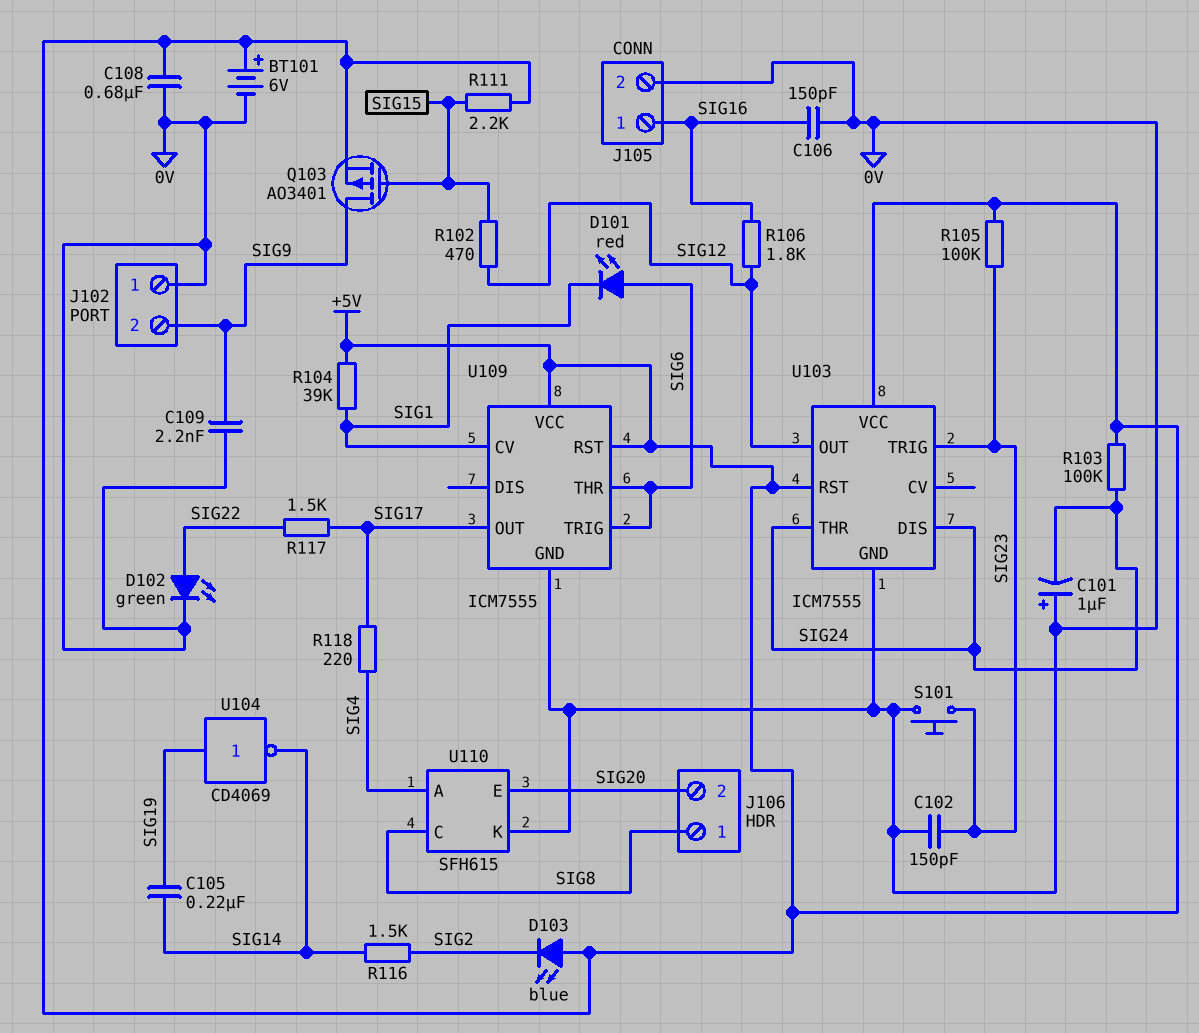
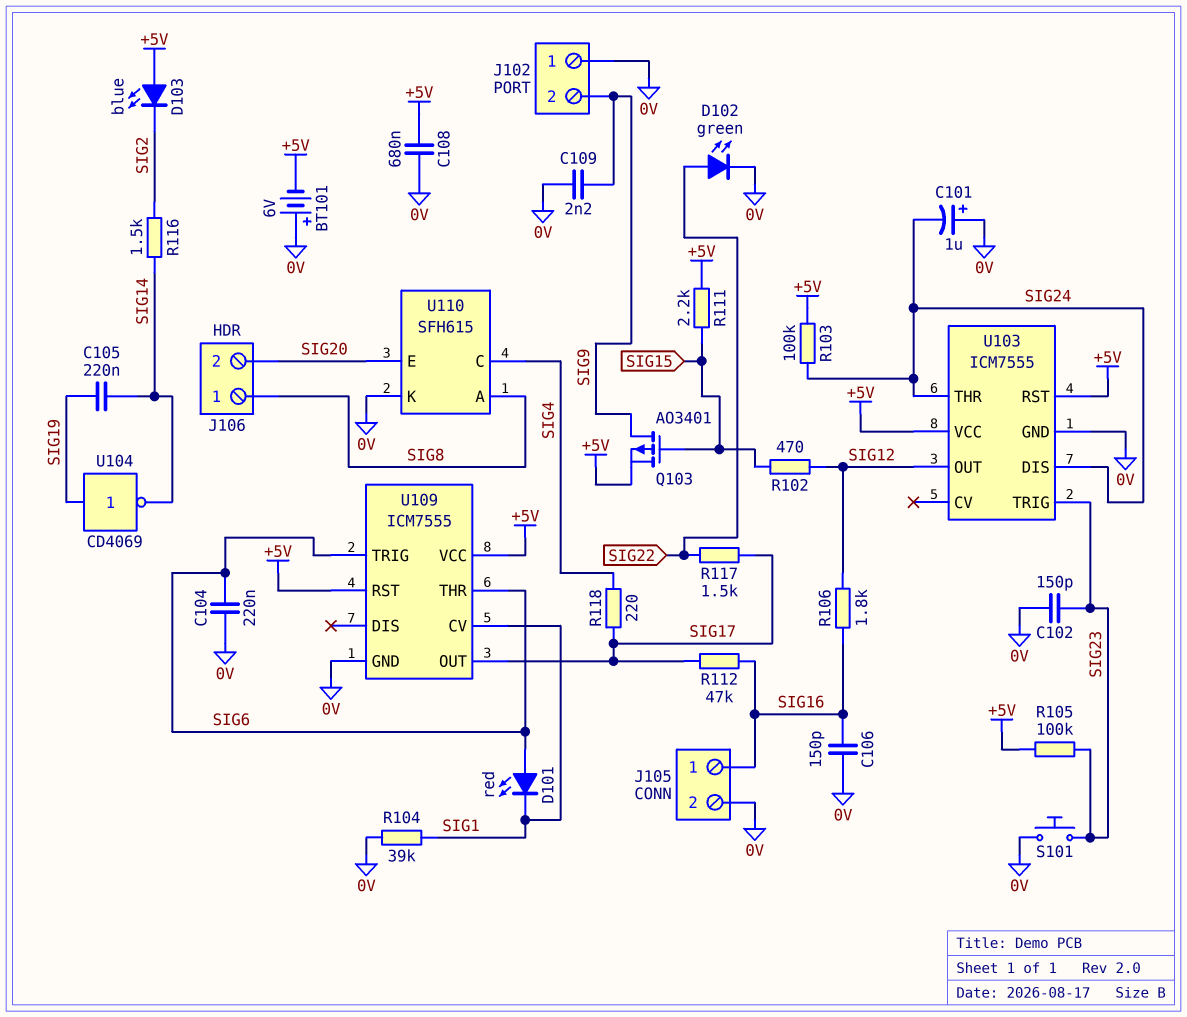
BT101: 6V (plus +5V, minus 0V) -> 6V (plus 0V, minus +5V)
C104: none -> 220nF (0V, SIG6)
R104: 39k (+5V, SIG1) -> 39k (0V, SIG1)
R112: none -> 47k (SIG16, SIG17)
U110 pin A: SIG4 -> SIG8
U110 pin C: SIG8 -> SIG4

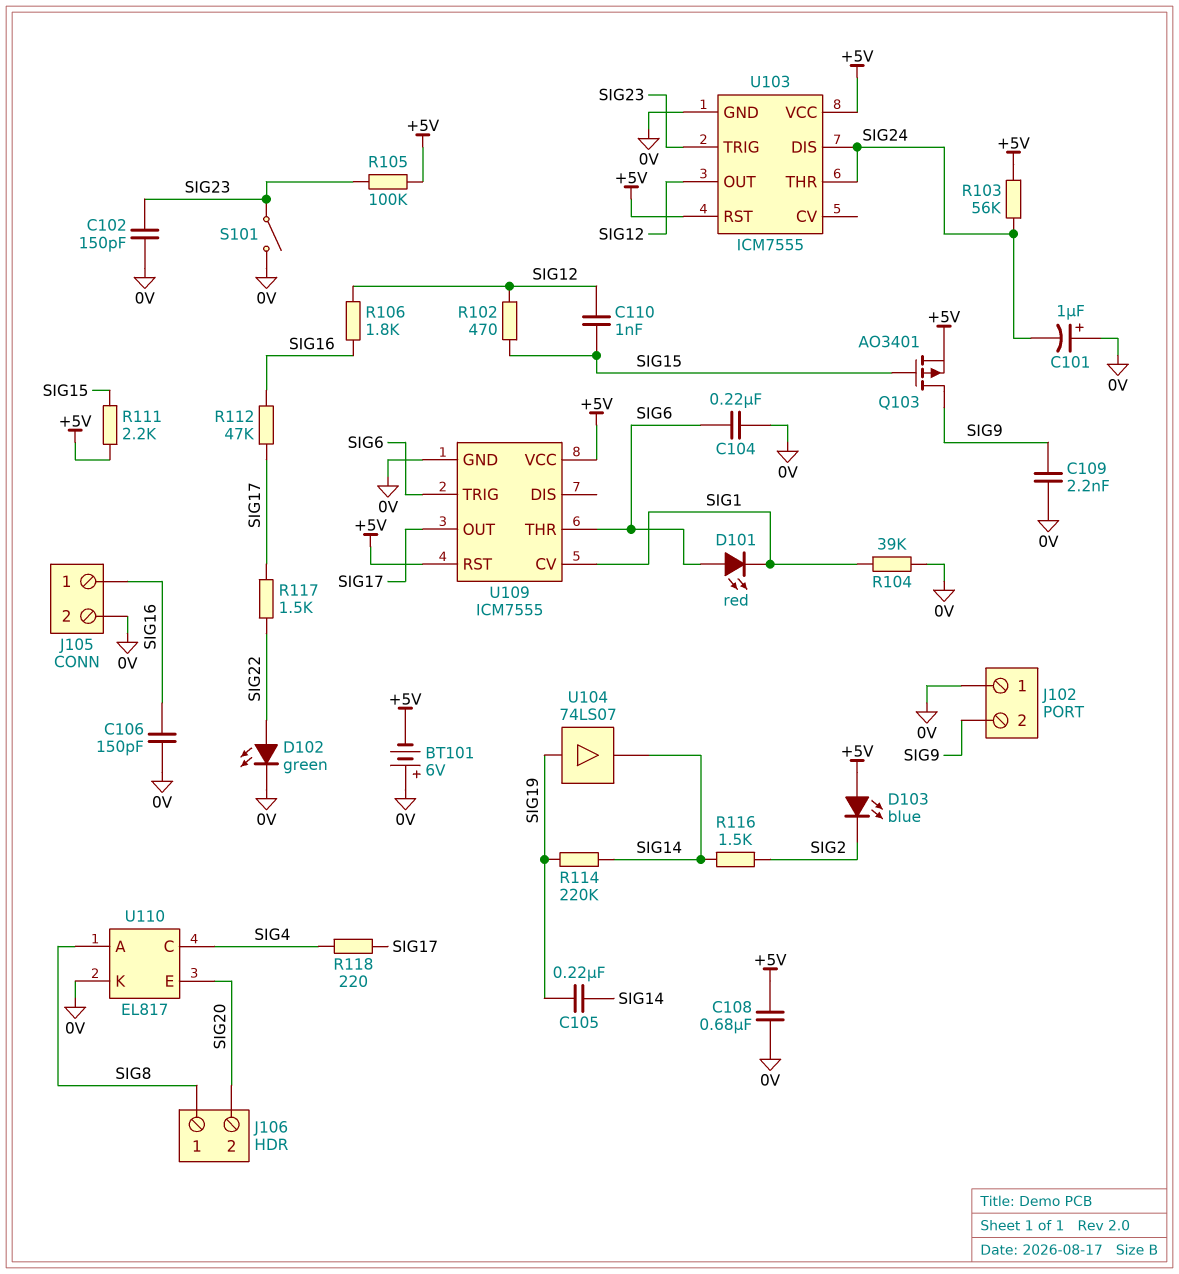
C110: none -> 1nF (SIG12, SIG15)
R103: 100k (+5V, SIG24) -> 56k (+5V, SIG24)
R114: none -> 220k (SIG14, SIG19)
S101: button (0V, SIG23) -> switch (0V, SIG23)
U104: NOT CD4069 (in SIG19, out SIG14) -> buffer 74LS07 (in SIG19, out SIG14)
U110: SFH615 -> EL817

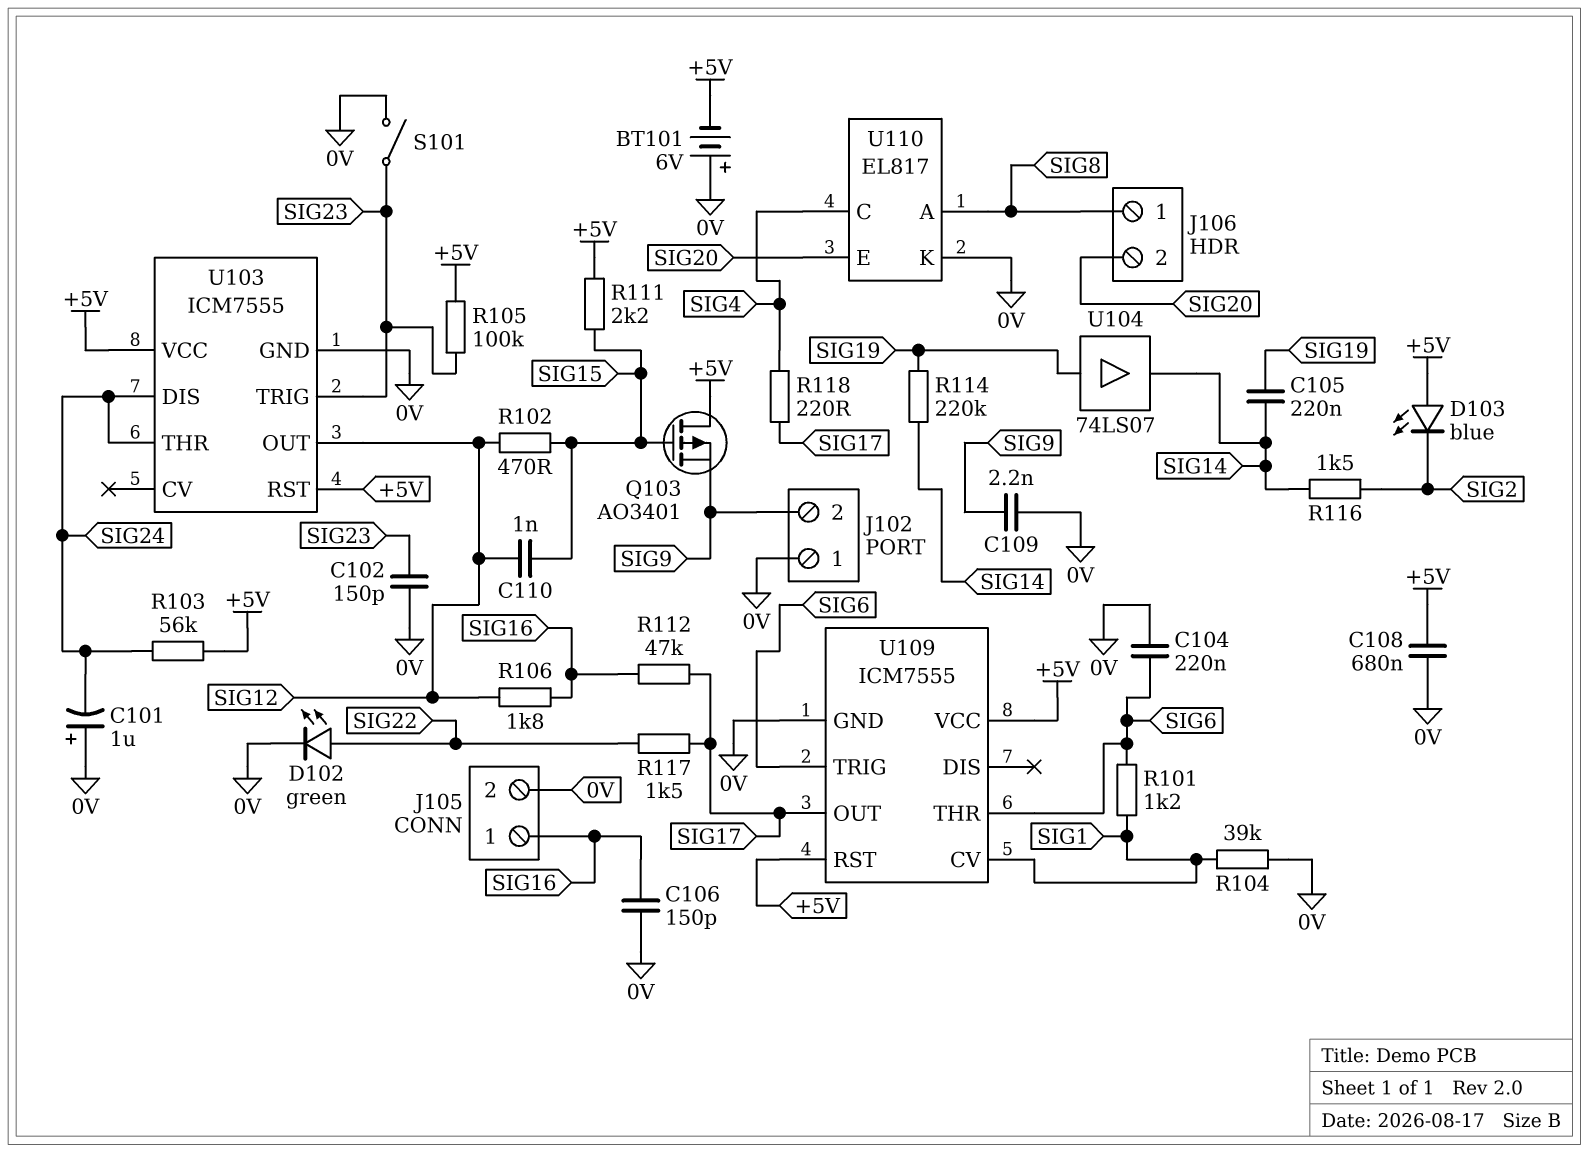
D101: LED red (A SIG6, K SIG1) -> none
Q103: PMOS AO3401 (G SIG15, D SIG9, S +5V) -> PMOS AO3401 (G SIG15, D +5V, S SIG9)
R101: none -> 1.2k (SIG1, SIG6)

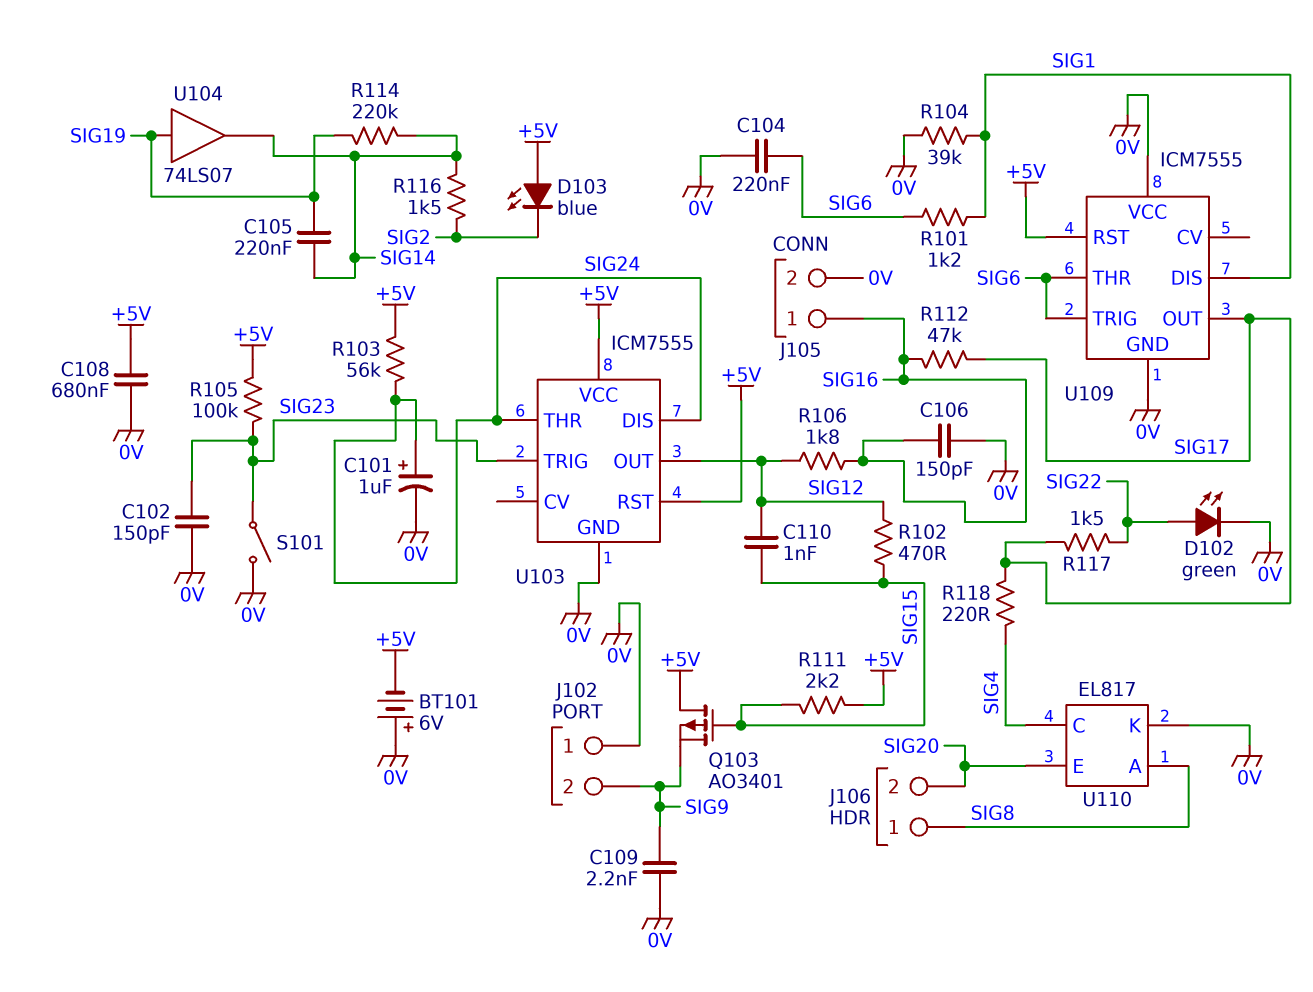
C101: 1uF (plus 0V, minus SIG24) -> 1uF (plus SIG24, minus 0V)
U109 pin CV: SIG1 -> none
U109 pin DIS: none -> SIG1
U109 pin VCC: +5V -> 0V

